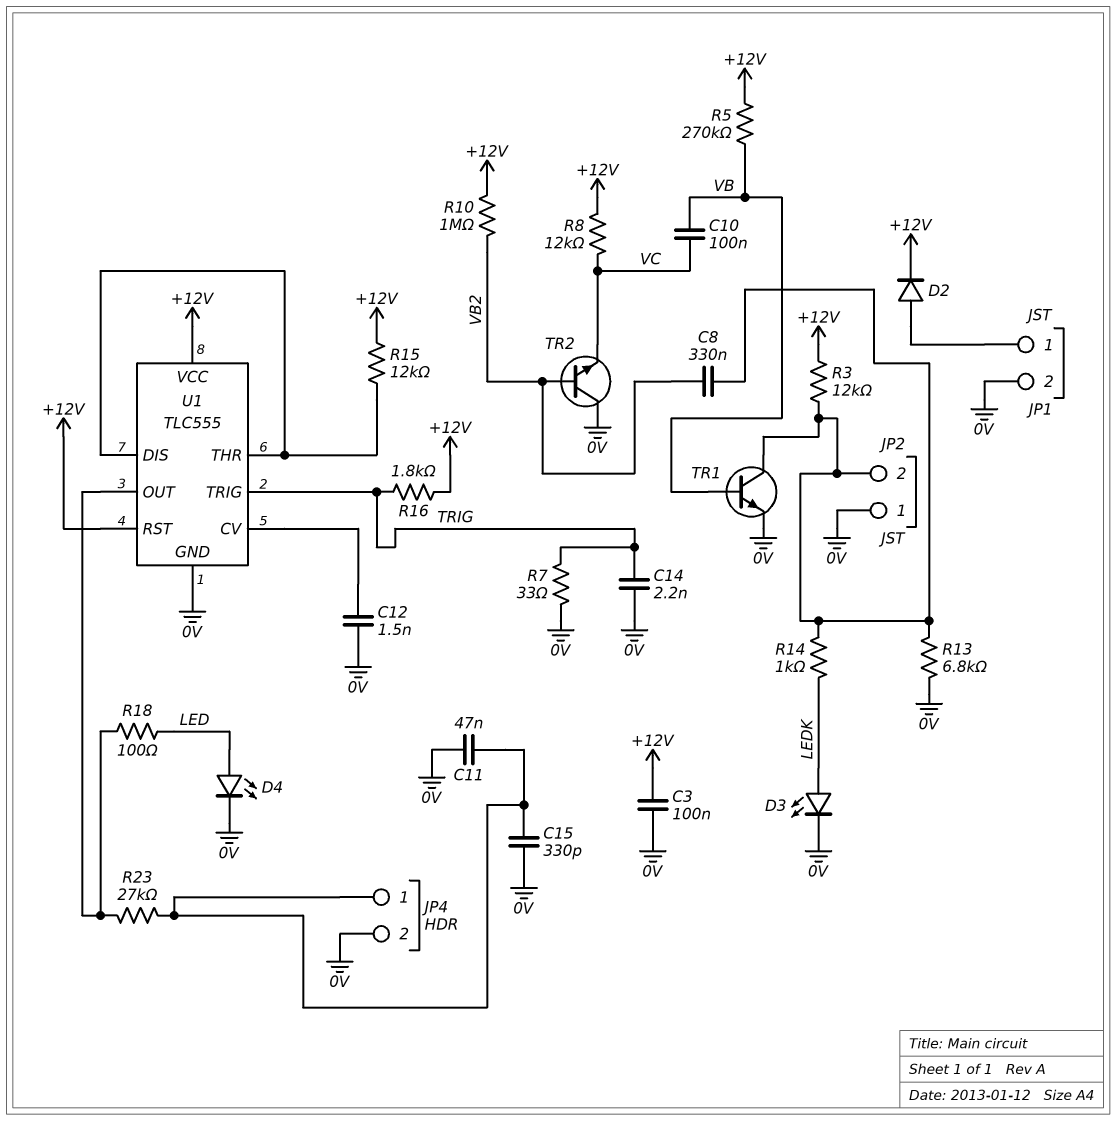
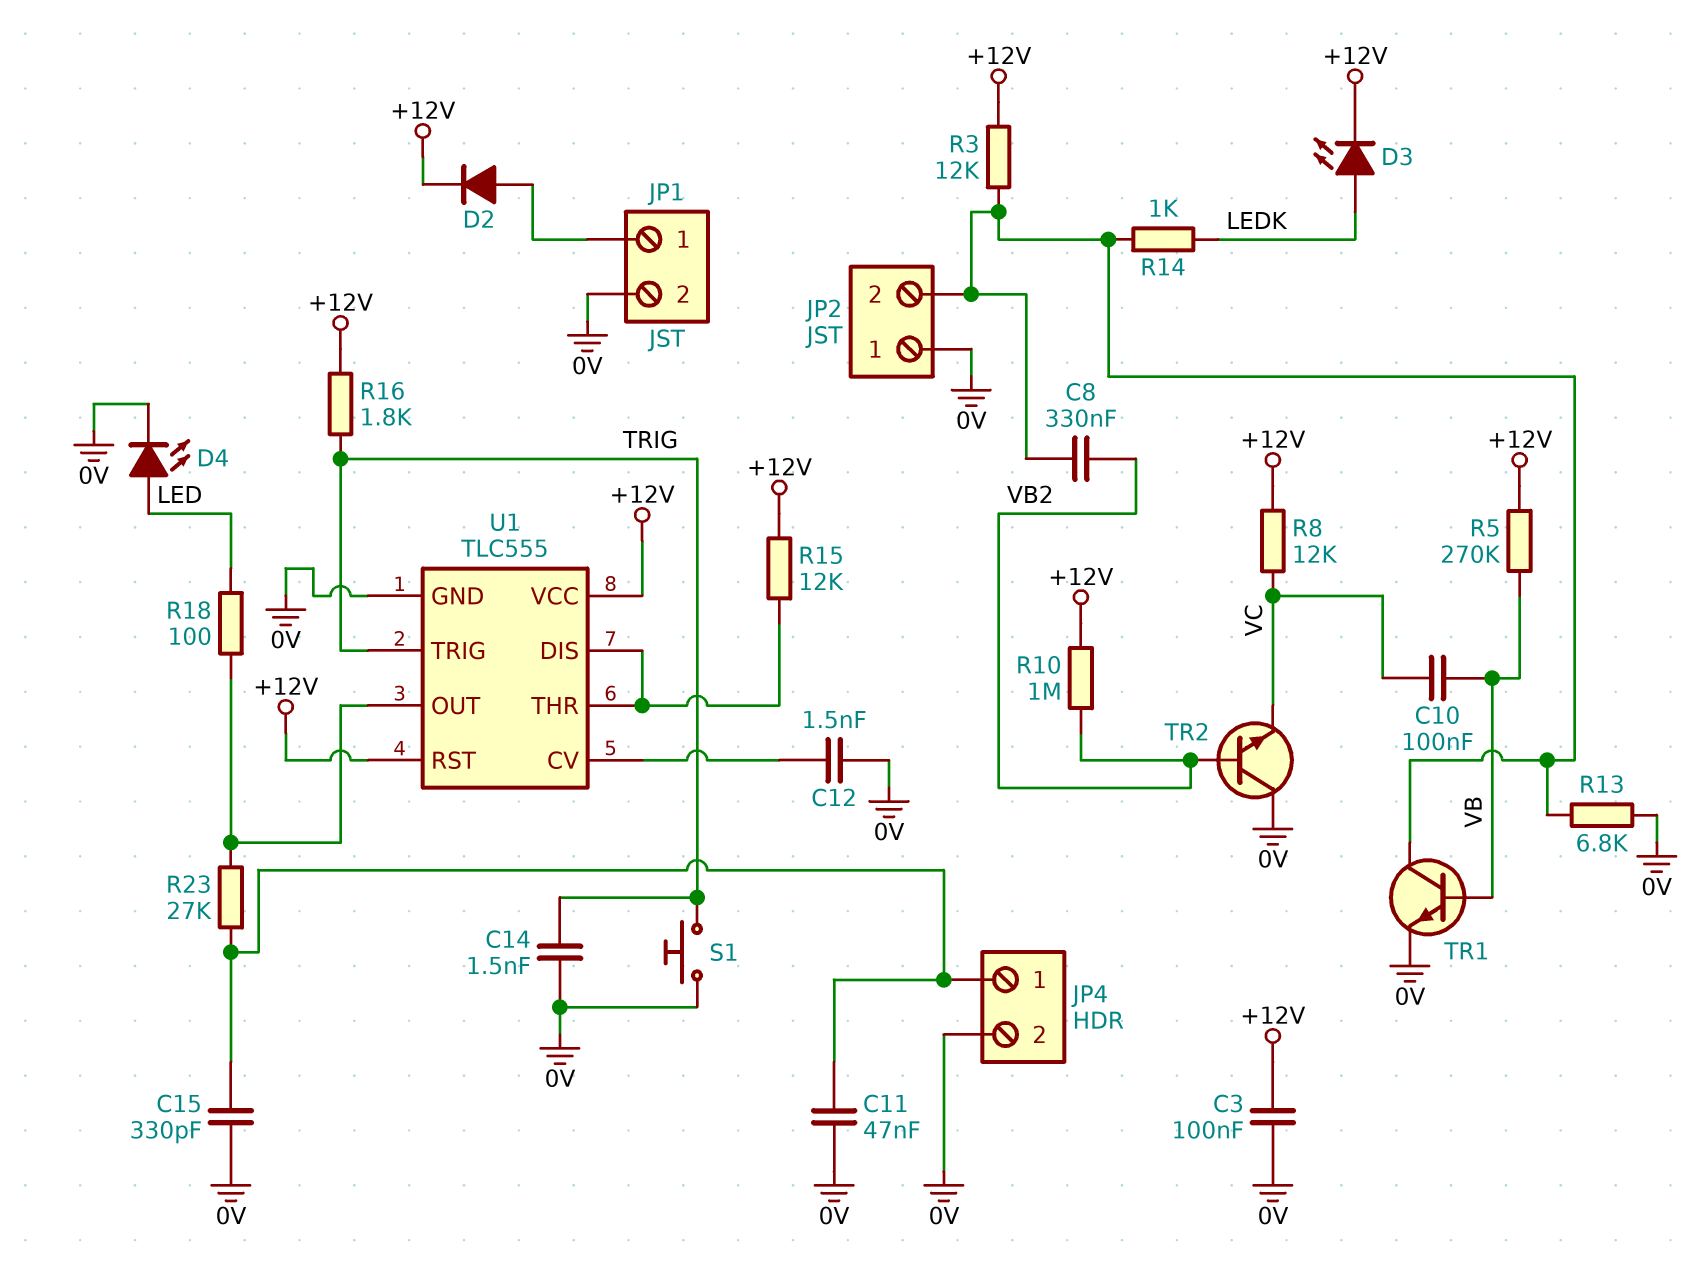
C14: 2.2nF (0V, TRIG) -> 1.5nF (0V, TRIG)
D3: LED (A LEDK, K 0V) -> LED (A LEDK, K +12V)
R7: 33 (0V, TRIG) -> none
S1: none -> button (0V, TRIG)

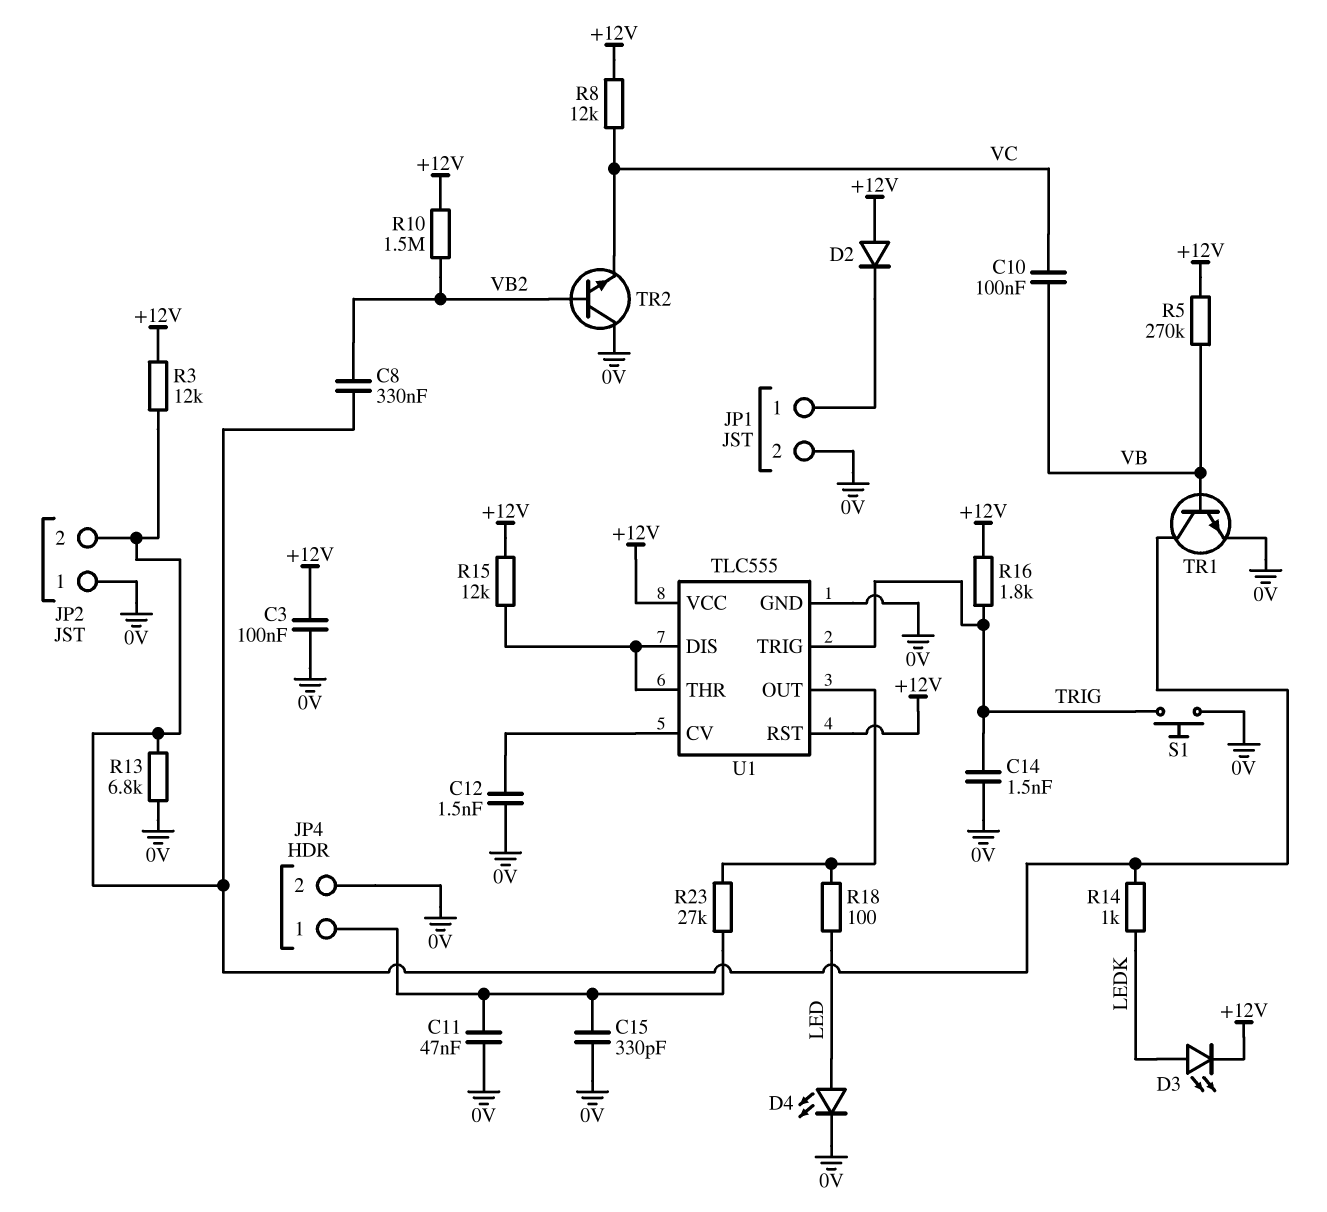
D2: diode (A JP1/1, K +12V) -> diode (A +12V, K JP1/1)
R10: 1M (+12V, VB2) -> 1.5M (+12V, VB2)

